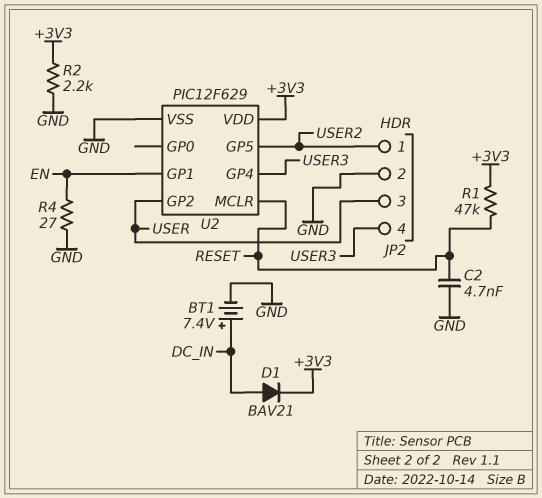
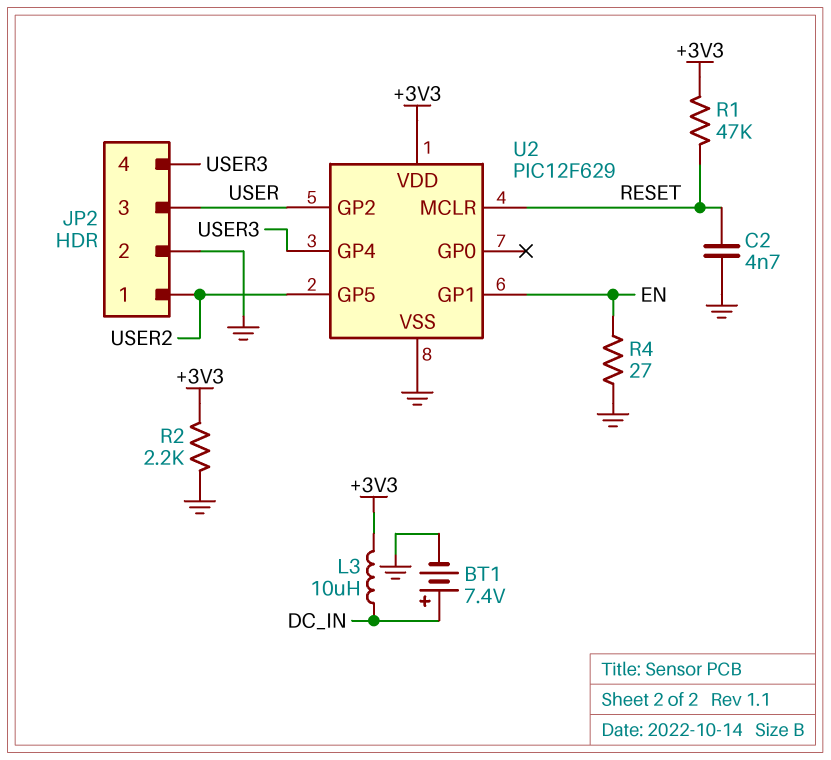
D1: diode BAV21 (A DC_IN, K +3V3) -> none
L3: none -> 10uH (+3V3, DC_IN)

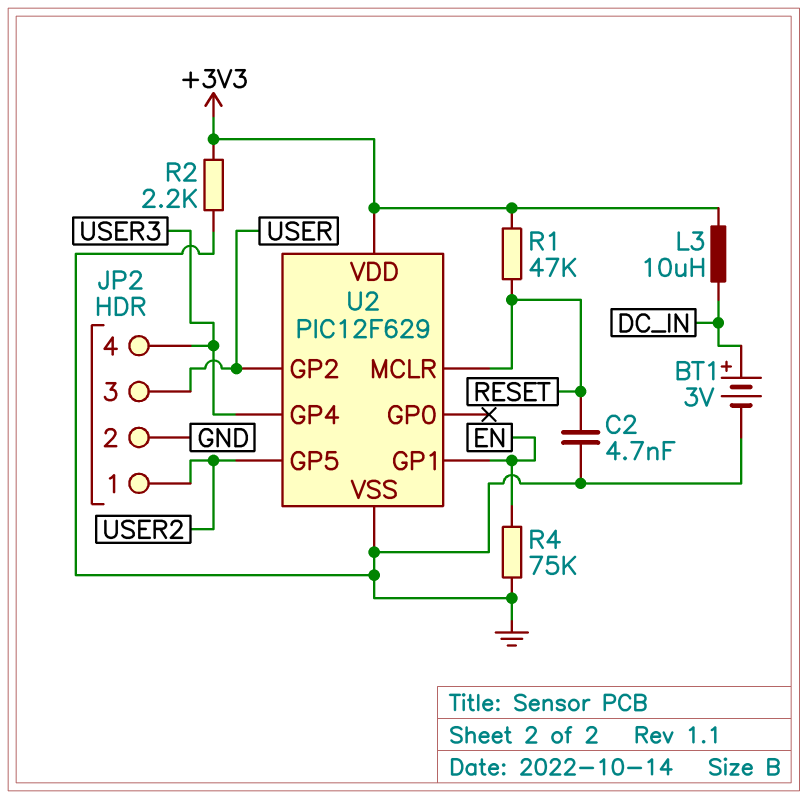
BT1: 7.4V (plus DC_IN, minus GND) -> 3V (plus DC_IN, minus GND)
R4: 27 (EN, GND) -> 75k (EN, GND)

